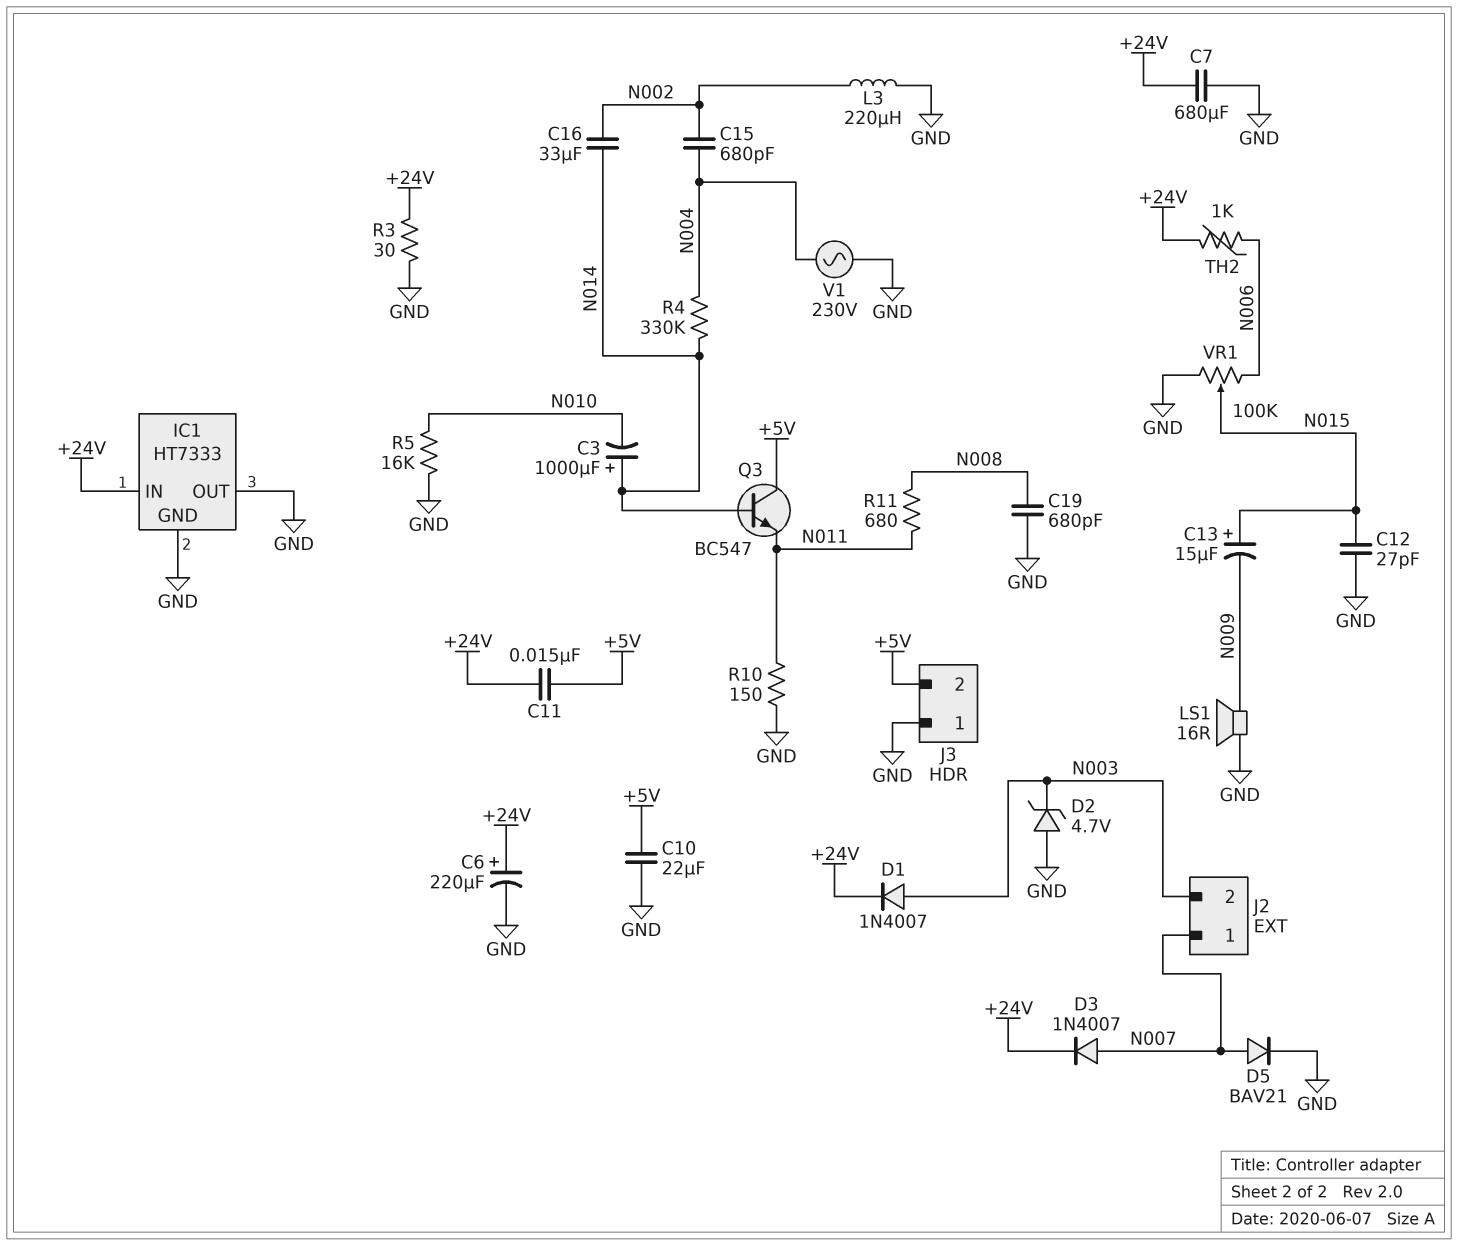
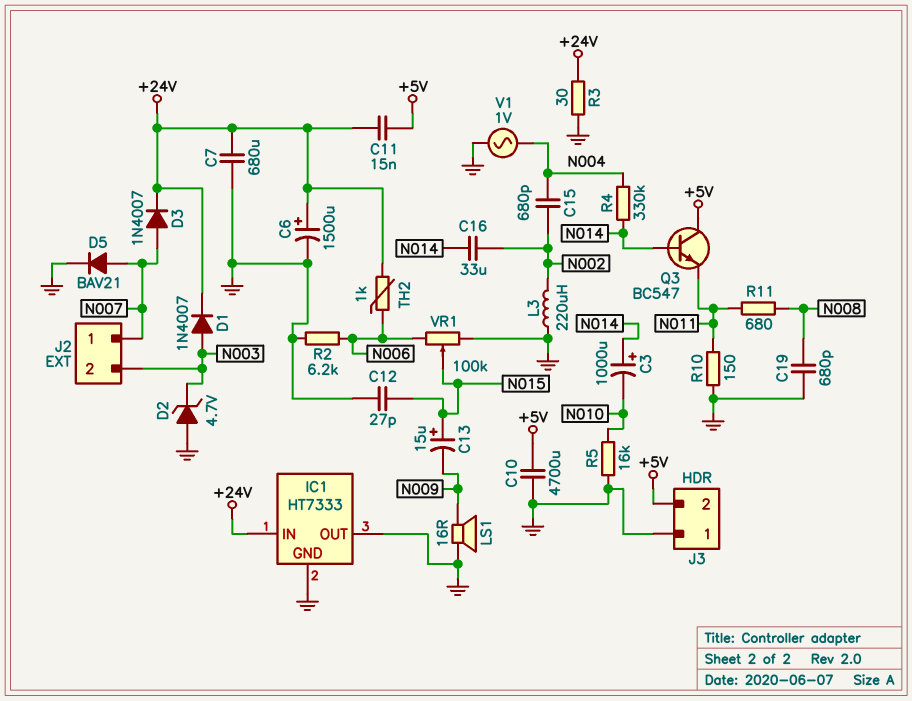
C6: 220uF (plus +24V, minus GND) -> 1500uF (plus +24V, minus GND)
C10: 22uF (+5V, GND) -> 4700uF (+5V, GND)
R2: none -> 6.2k (GND, N006)
V1: AC 230V (GND, N004) -> AC 1V (GND, N004)

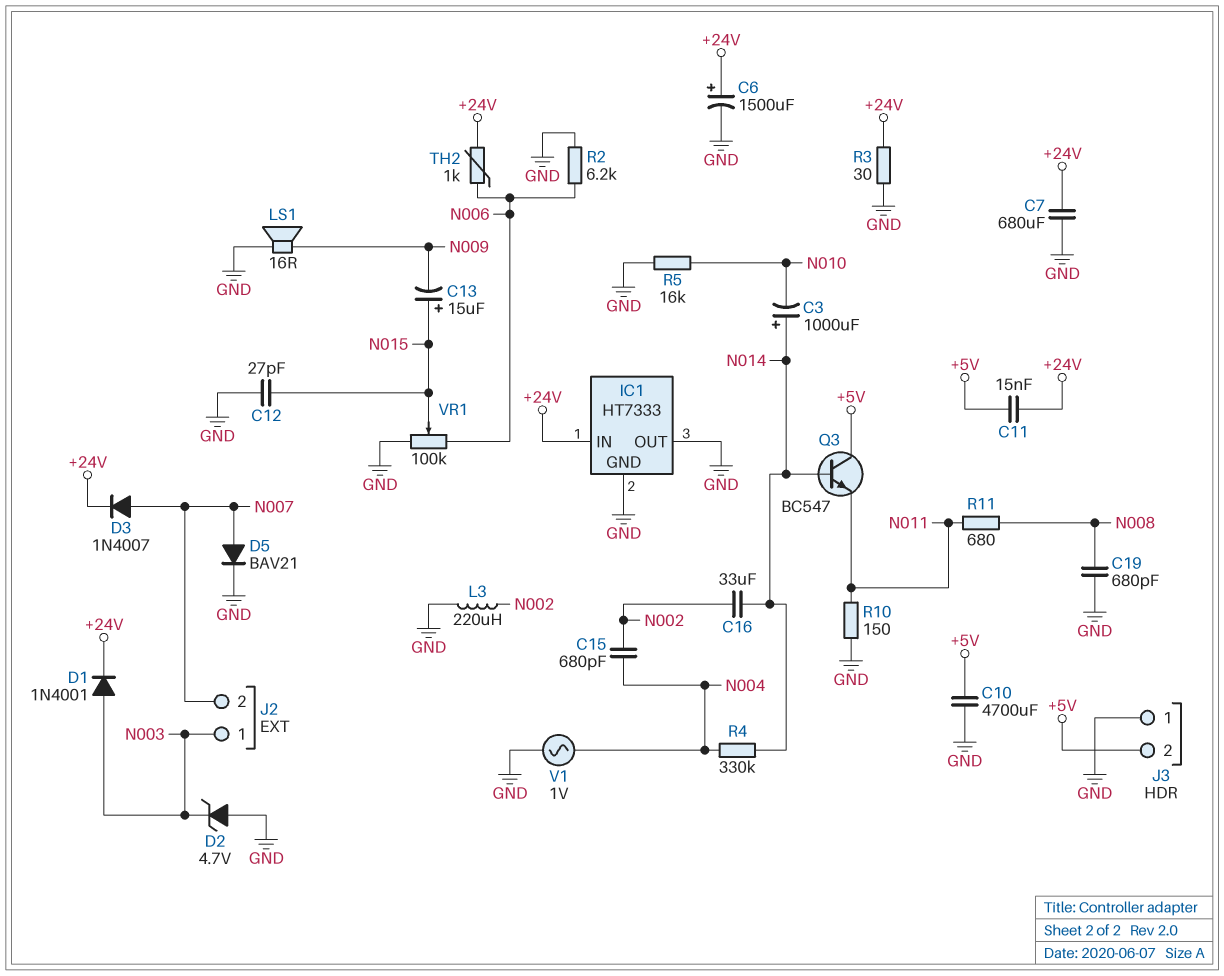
D1: diode 1N4007 (A N003, K +24V) -> diode 1N4001 (A N003, K +24V)
J2 pin 1: N007 -> N003
J2 pin 2: N003 -> N007

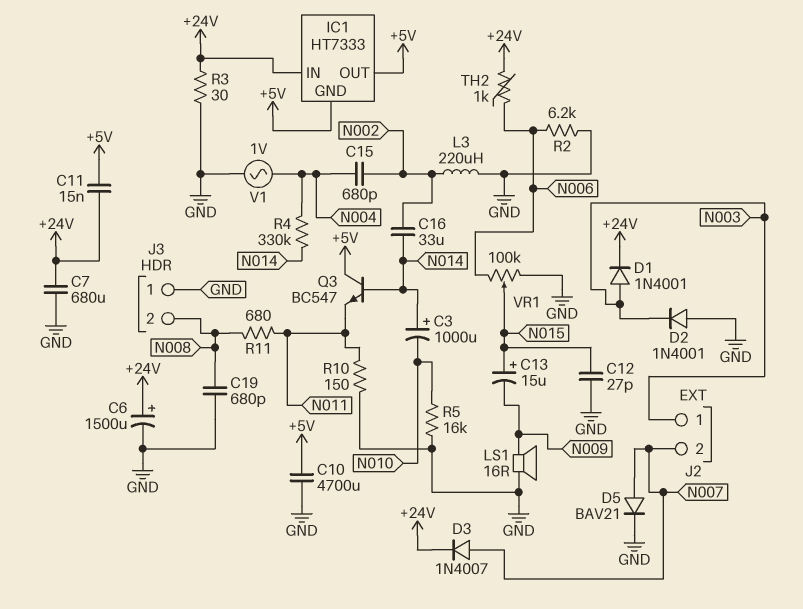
D2: zener 4.7V (A GND, K N003) -> diode 1N4001 (A GND, K N003)
IC1 pin GND: GND -> +5V
IC1 pin OUT: GND -> +5V
J3 pin 2: +5V -> N008

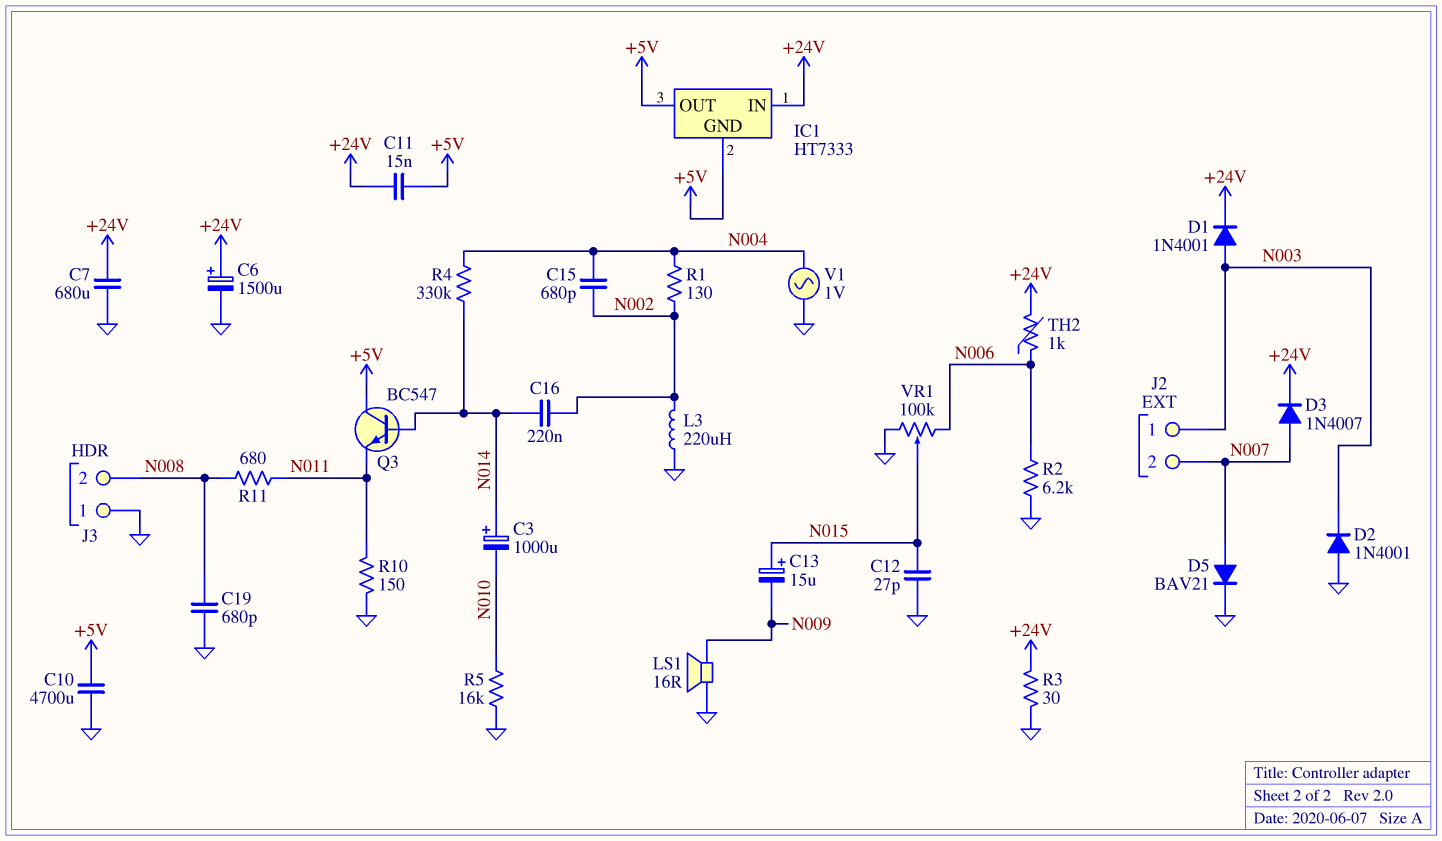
C16: 33uF (N002, N014) -> 220nF (N002, N014)
R1: none -> 130 (N002, N004)

